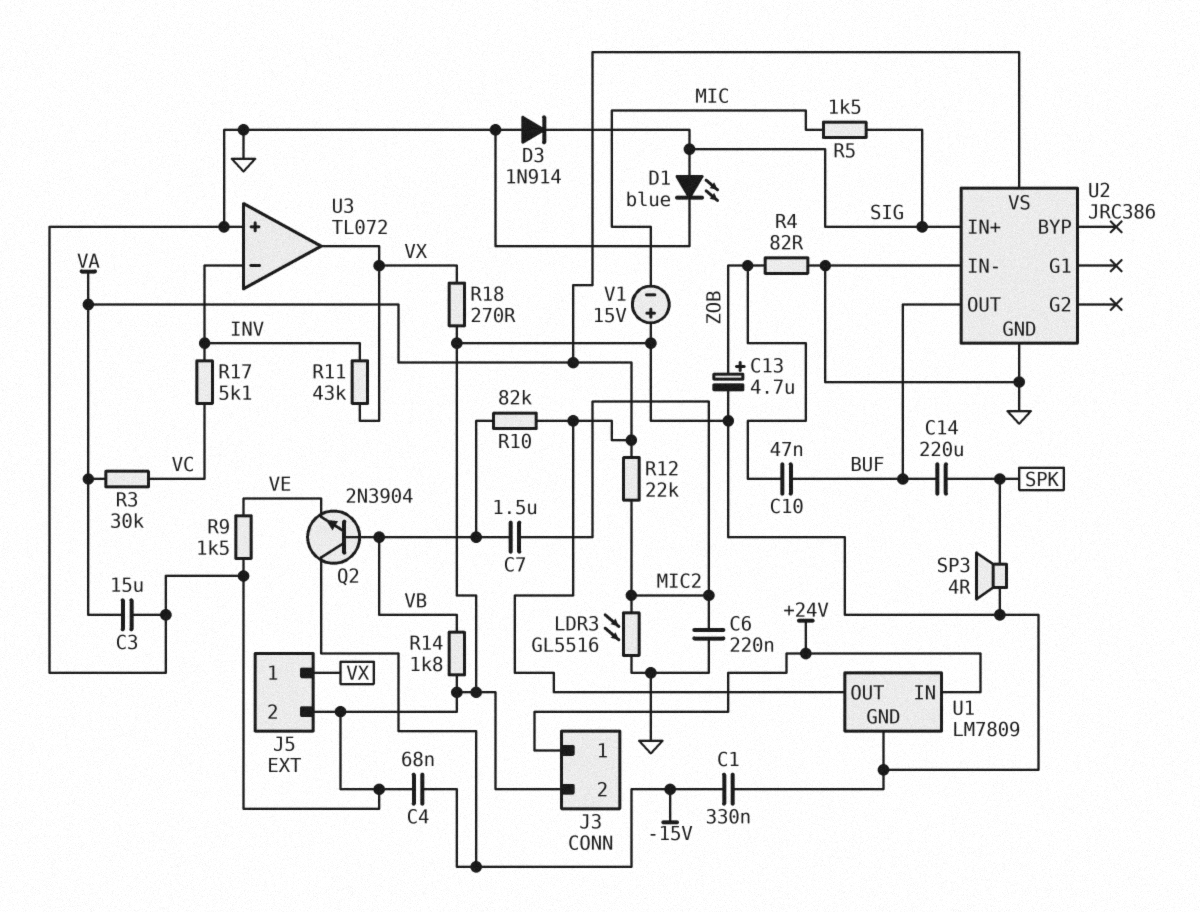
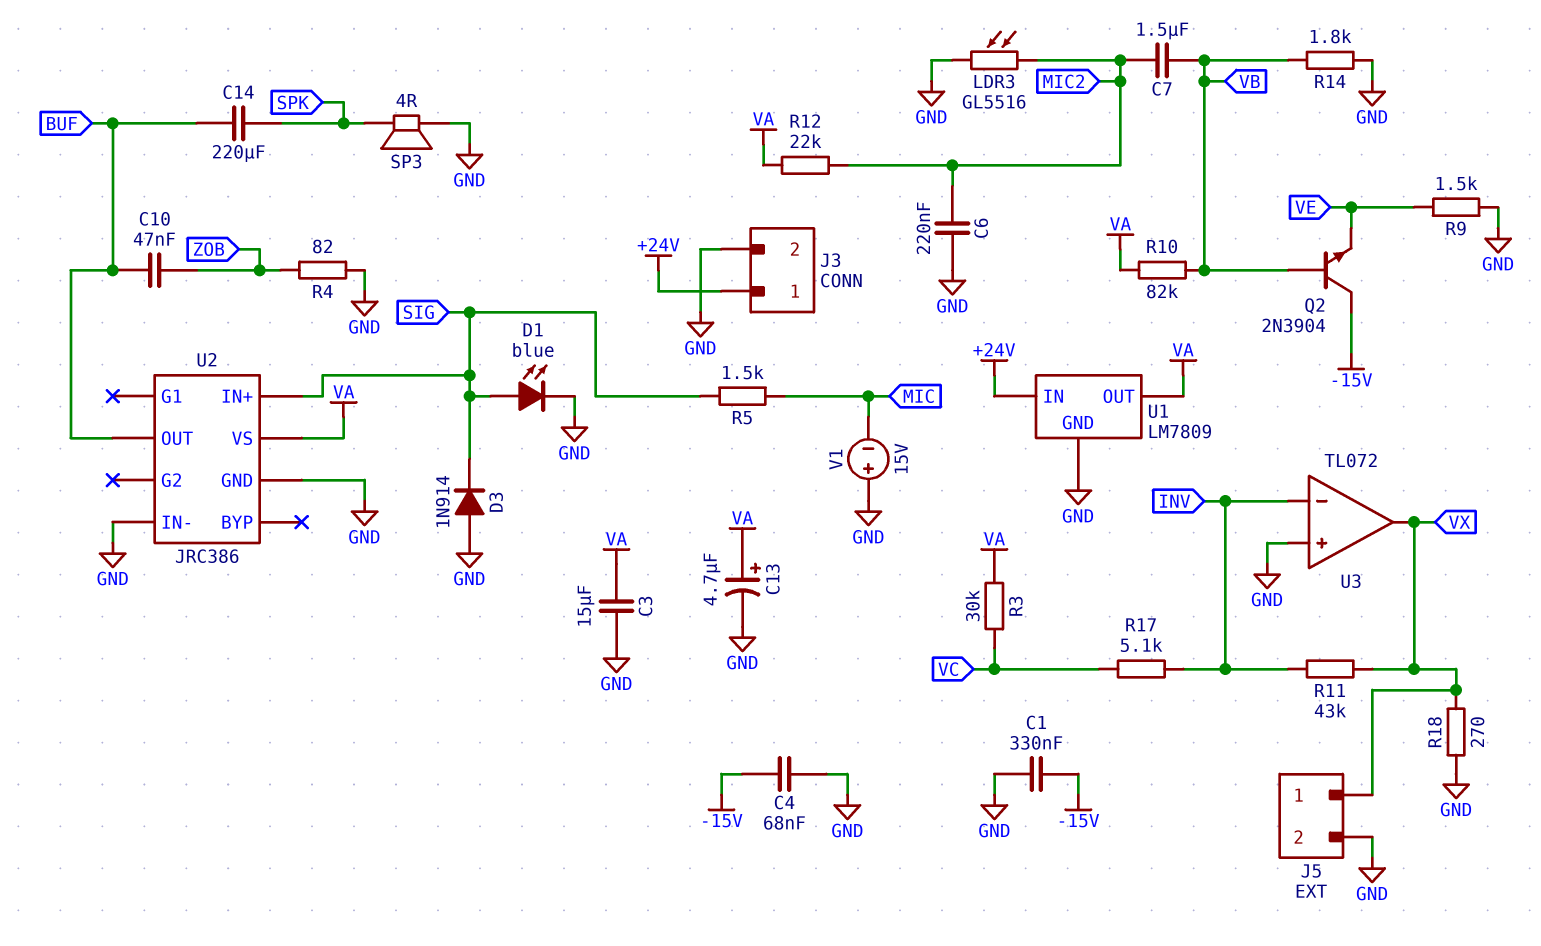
C13: 4.7uF (plus ZOB, minus GND) -> 4.7uF (plus VA, minus GND)

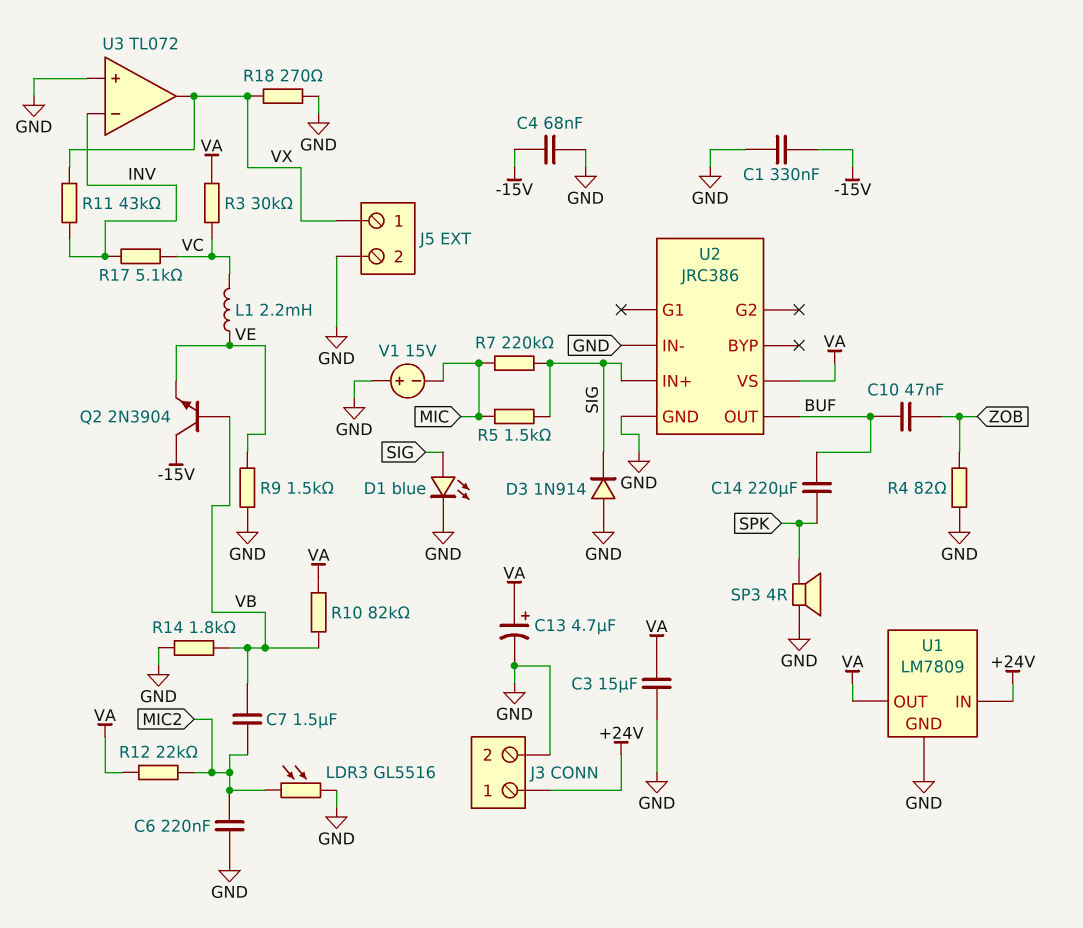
L1: none -> 2.2mH (VC, VE)
R7: none -> 220k (MIC, SIG)

